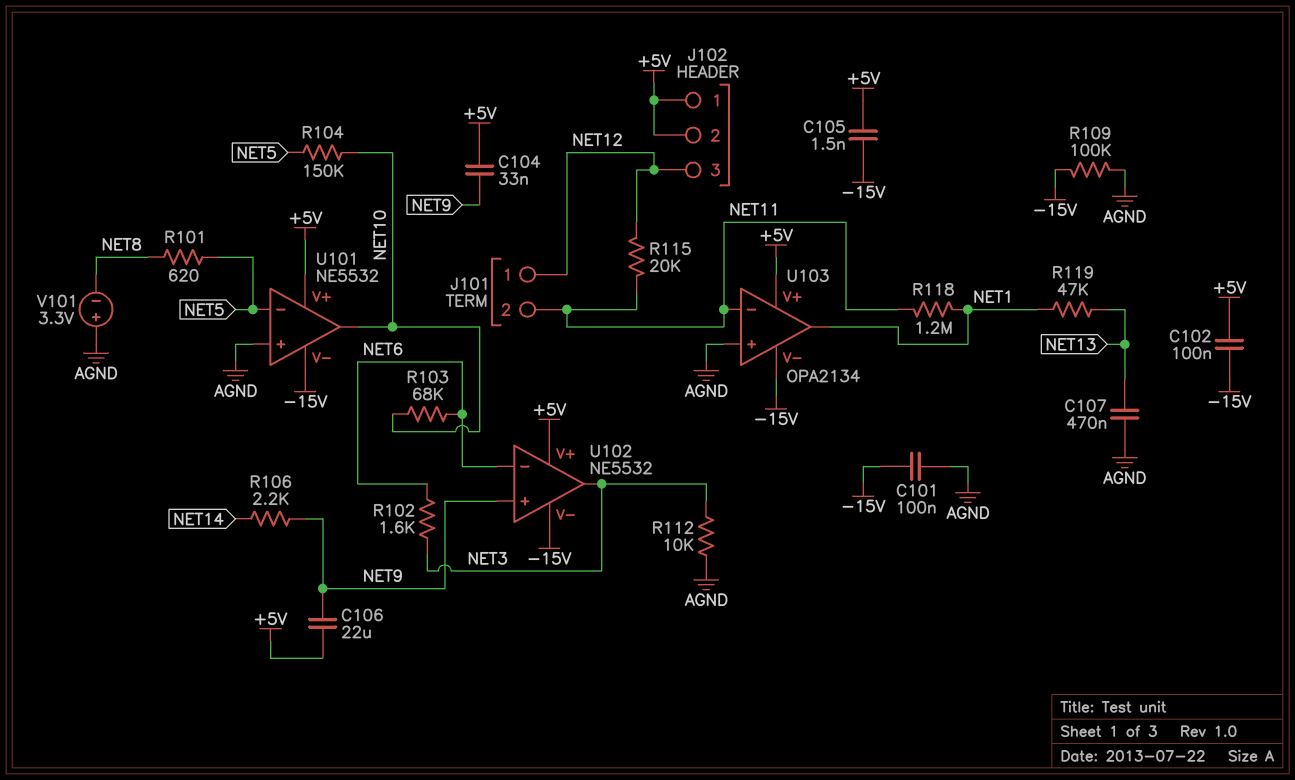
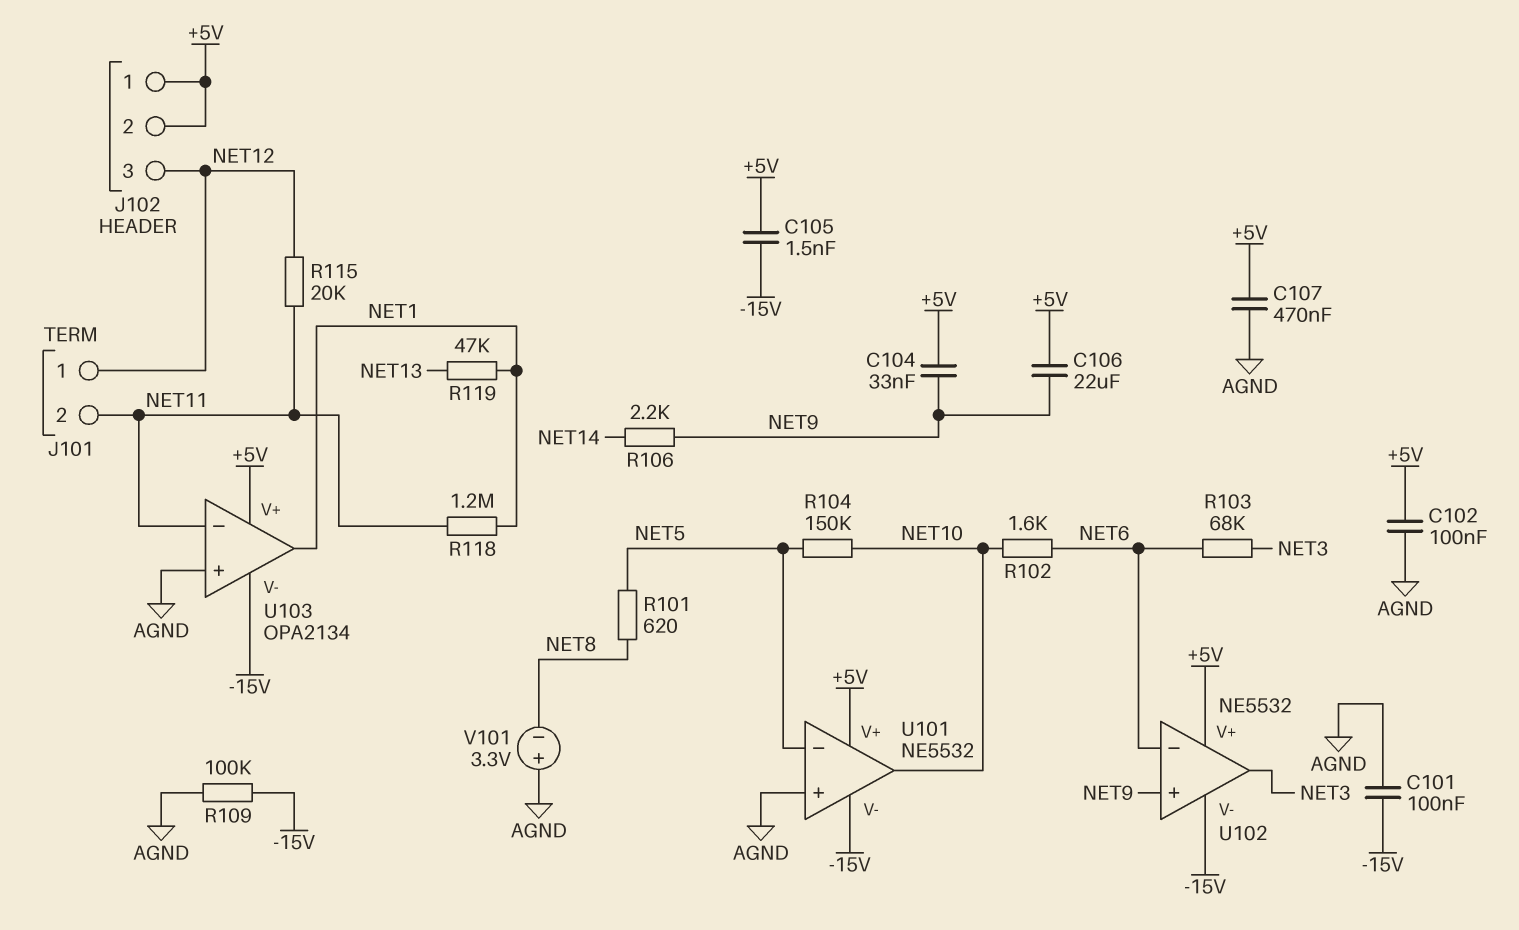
C102: 100nF (+5V, -15V) -> 100nF (+5V, AGND)
C107: 470nF (AGND, NET13) -> 470nF (+5V, AGND)
R102: 1.6k (NET3, NET6) -> 1.6k (NET6, NET10)
R103: 68k (NET6, NET10) -> 68k (NET3, NET6)
R112: 10k (AGND, NET3) -> none

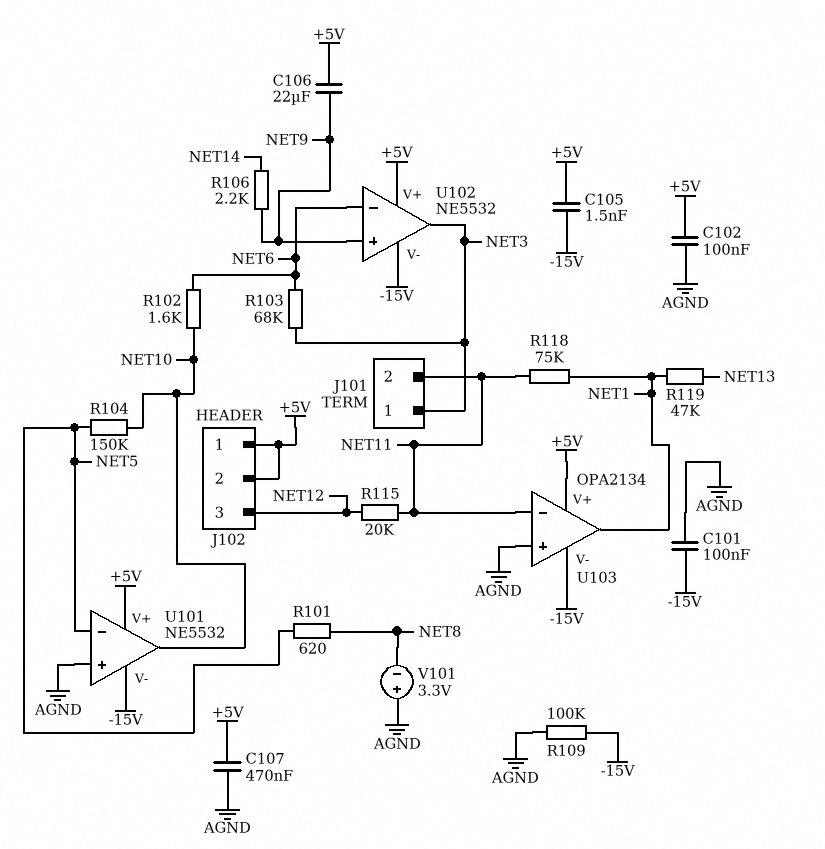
C104: 33nF (+5V, NET9) -> none
J101 pin 1: NET12 -> NET3
R118: 1.2M (NET1, NET11) -> 75k (NET1, NET11)

